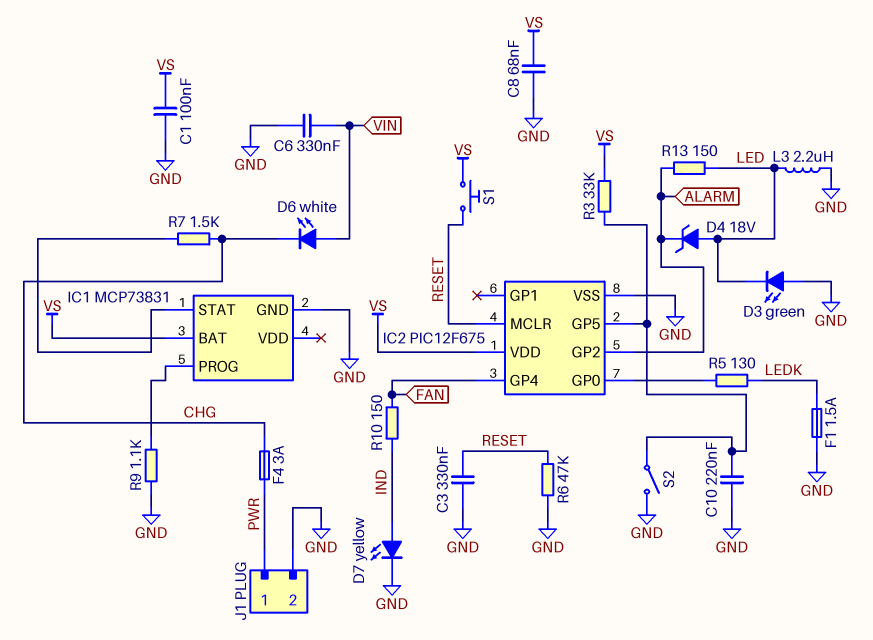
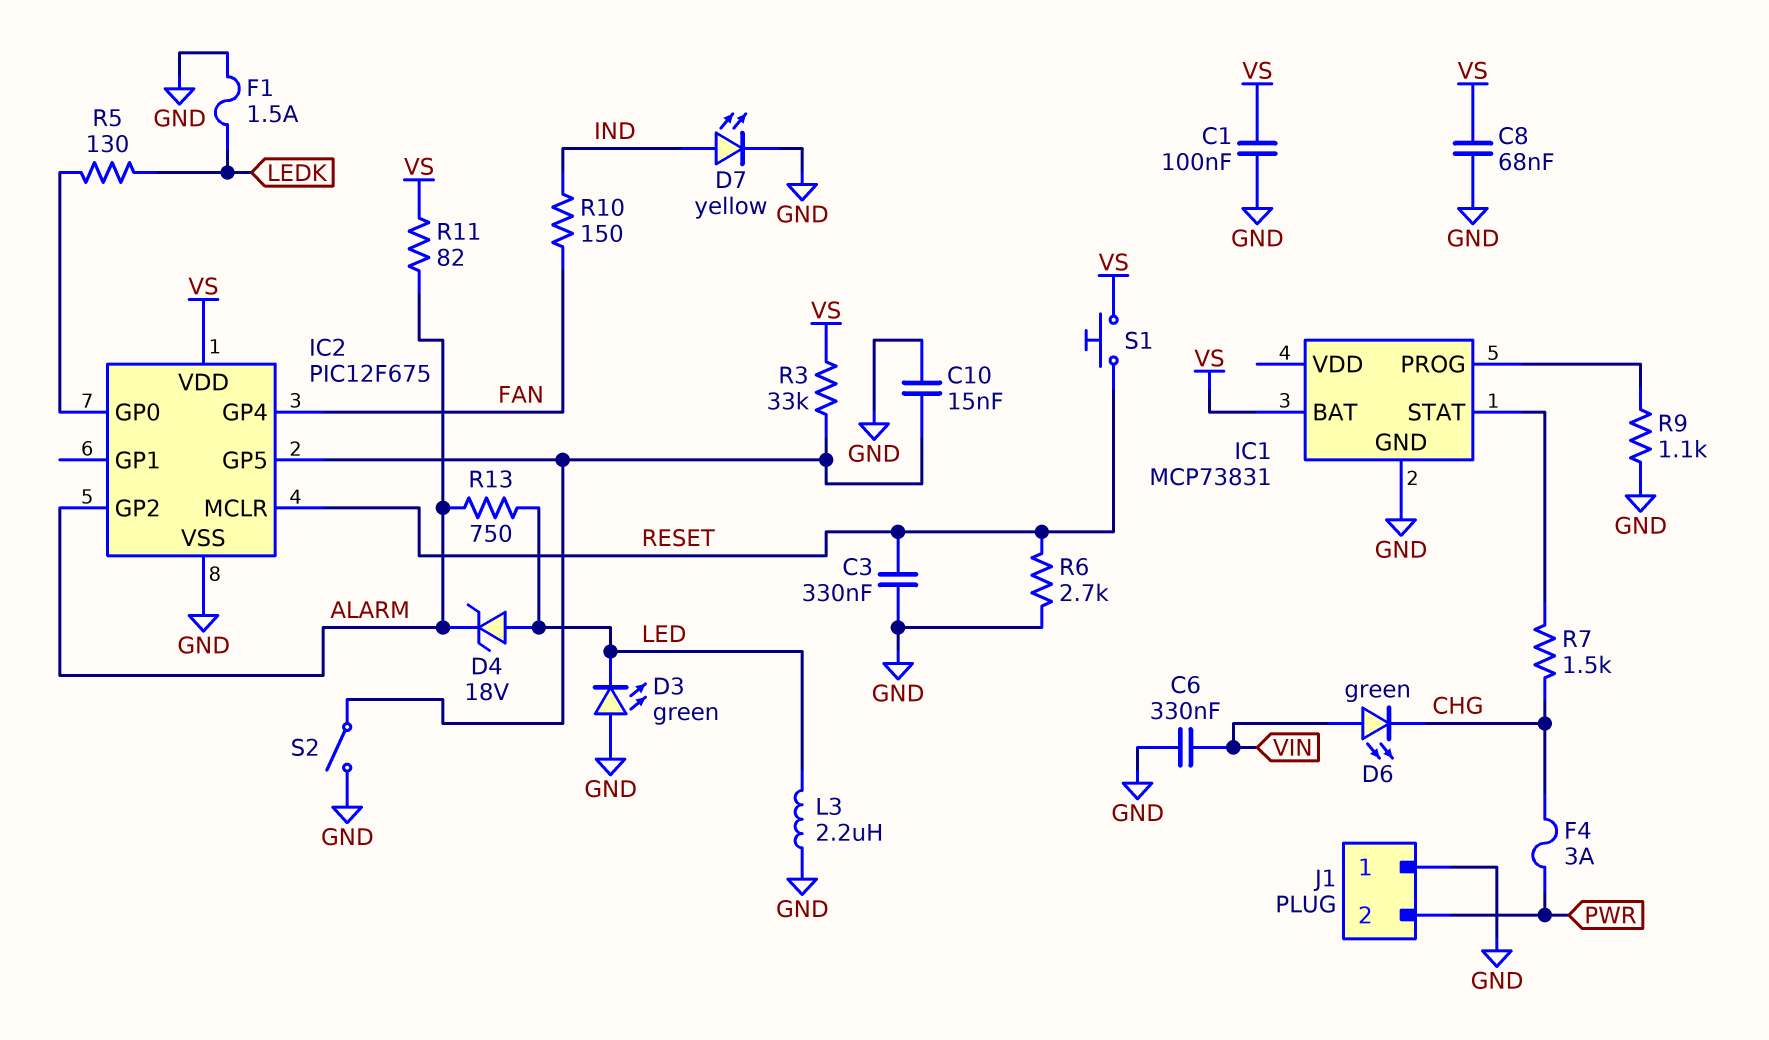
C10: 220nF (GND, IC2/GP5) -> 15nF (GND, IC2/GP5)
D6: LED white (A VIN, K CHG) -> LED green (A VIN, K CHG)
J1 pin 1: PWR -> GND
J1 pin 2: GND -> PWR
R6: 47k (GND, RESET) -> 2.7k (GND, RESET)
R11: none -> 82 (ALARM, VS)
R13: 150 (ALARM, LED) -> 750 (ALARM, LED)

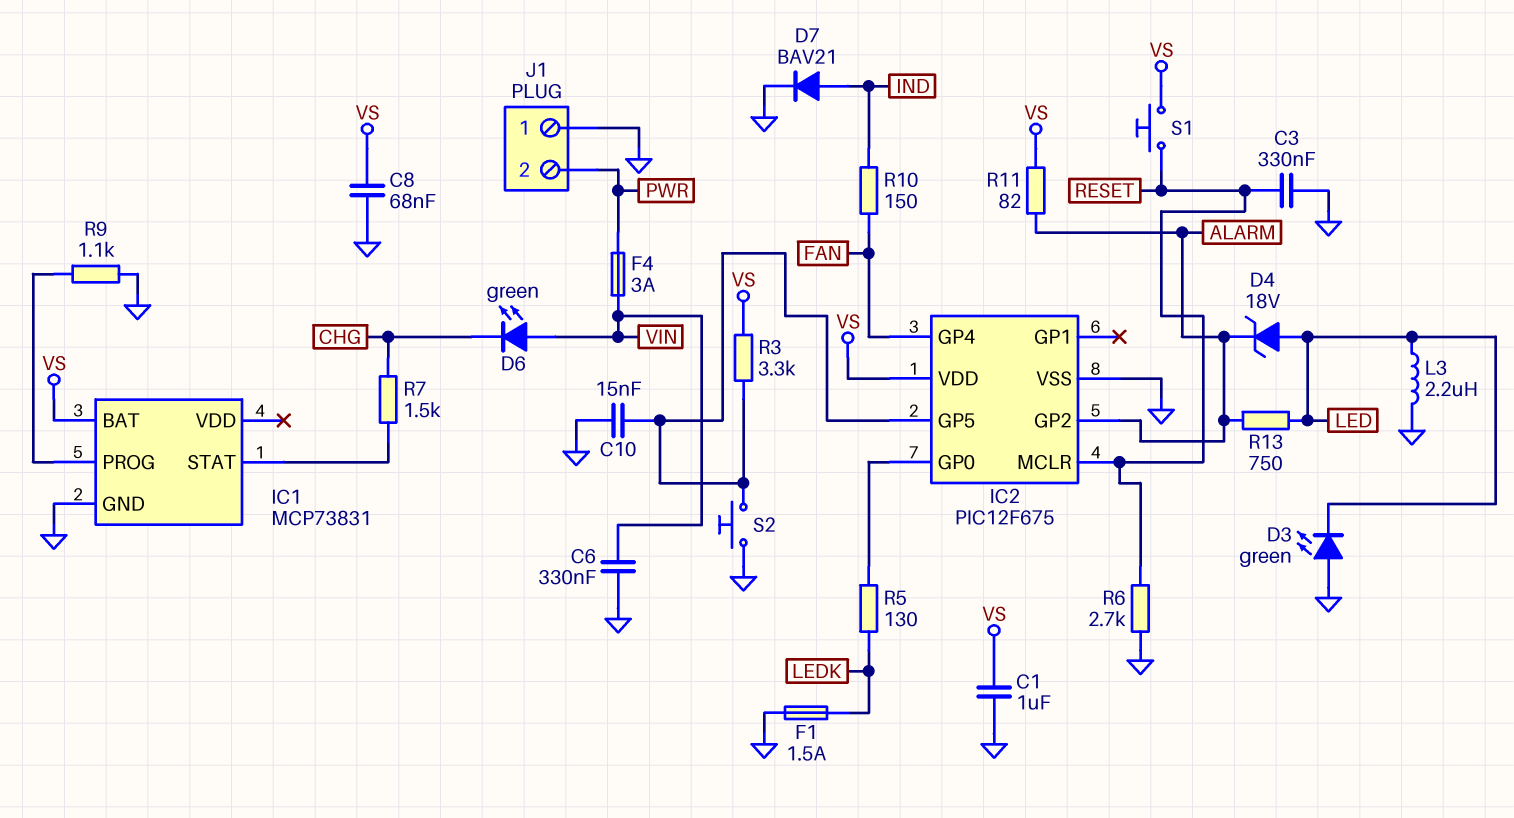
C1: 100nF (GND, VS) -> 1uF (GND, VS)
D7: LED yellow (A IND, K GND) -> diode BAV21 (A IND, K GND)
F4: 3A (CHG, PWR) -> 3A (PWR, VIN)
R3: 33k (IC2/GP5, VS) -> 3.3k (IC2/GP5, VS)
S2: switch (GND, IC2/GP5) -> button (GND, IC2/GP5)

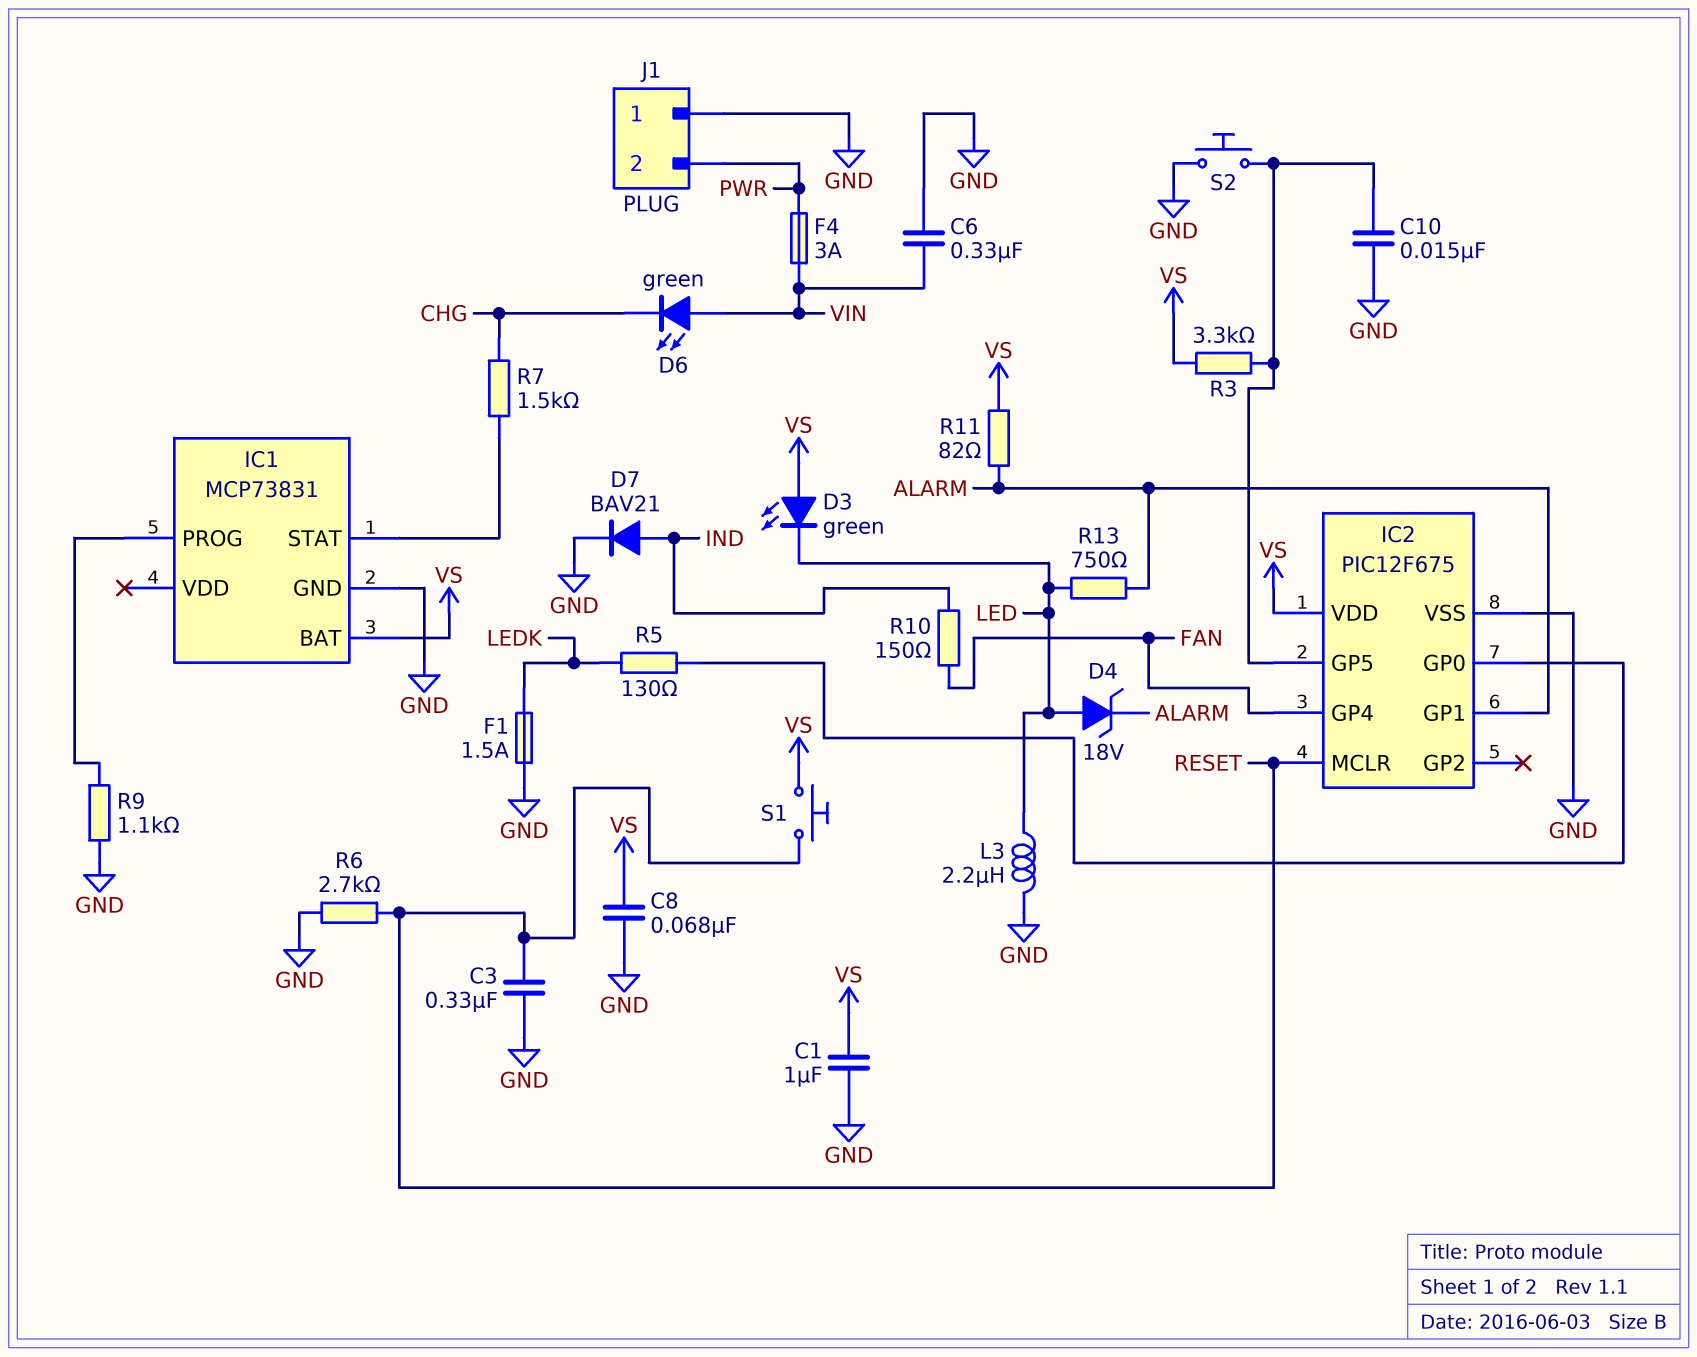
D3: LED green (A GND, K LED) -> LED green (A VS, K LED)
IC2 pin GP1: none -> ALARM
IC2 pin GP2: ALARM -> none

